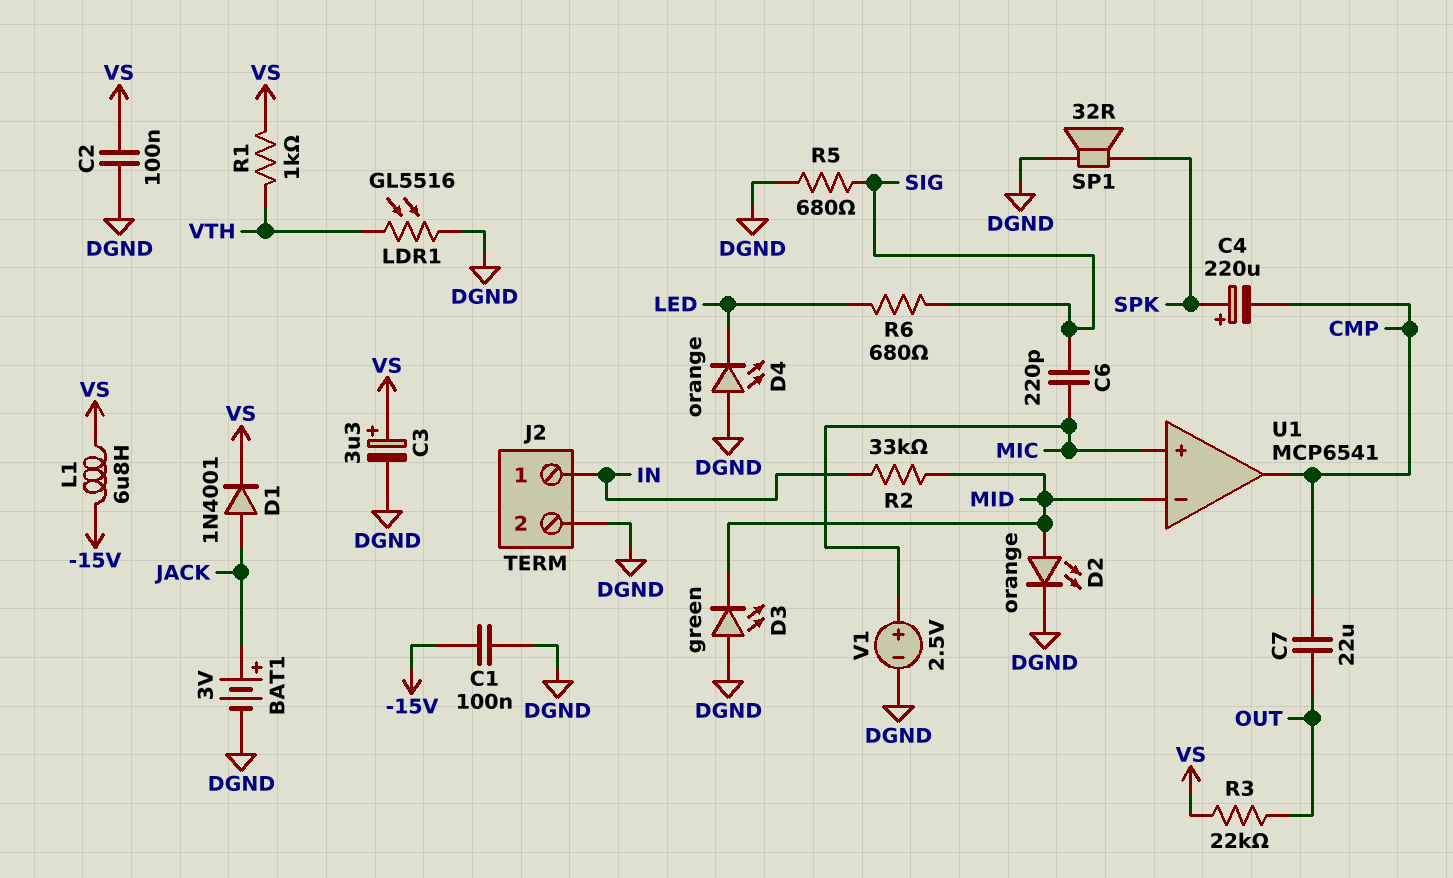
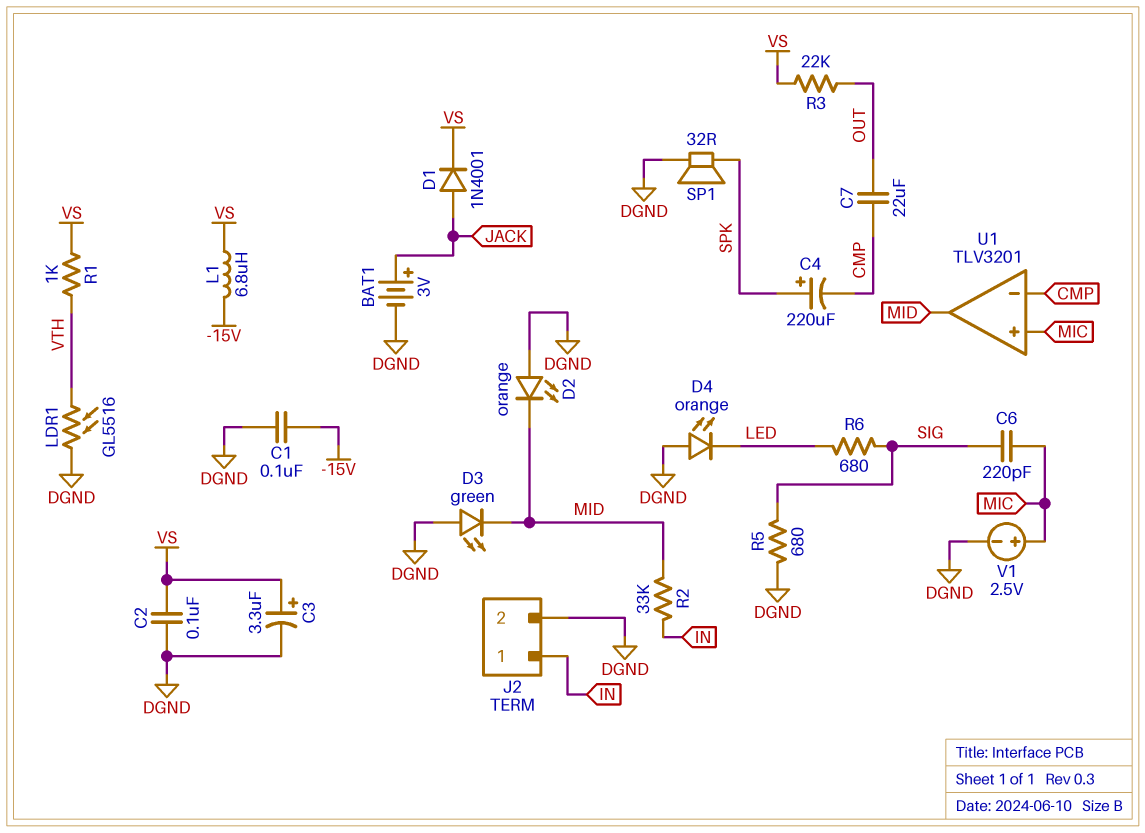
D2: LED orange (A MID, K DGND) -> LED orange (A DGND, K MID)
U1: MCP6541 -> TLV3201
U1 pin in-: MID -> CMP
U1 pin out: CMP -> MID

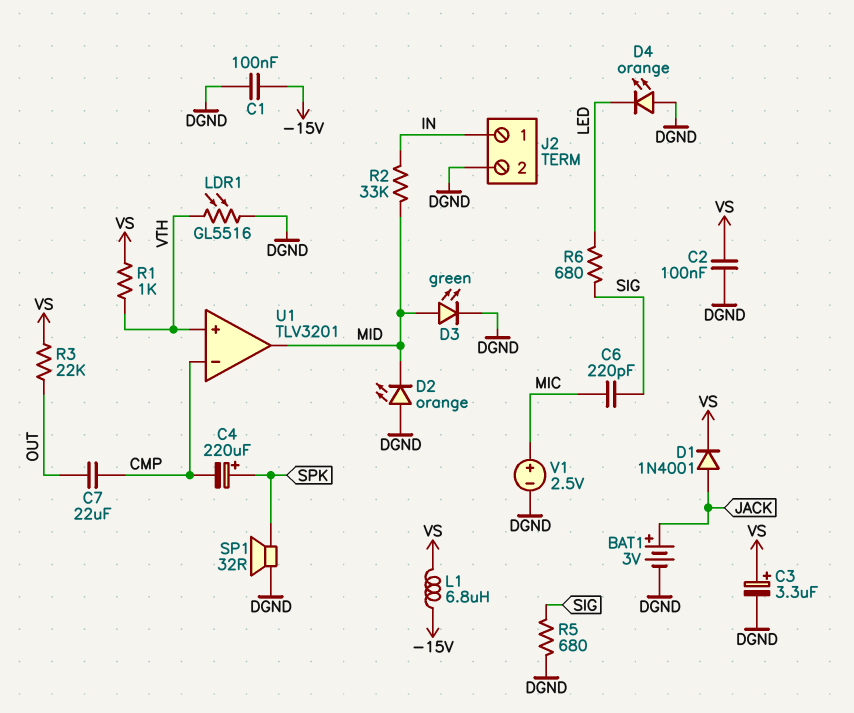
D3: LED green (A DGND, K MID) -> LED green (A MID, K DGND)
U1 pin in+: MIC -> VTH

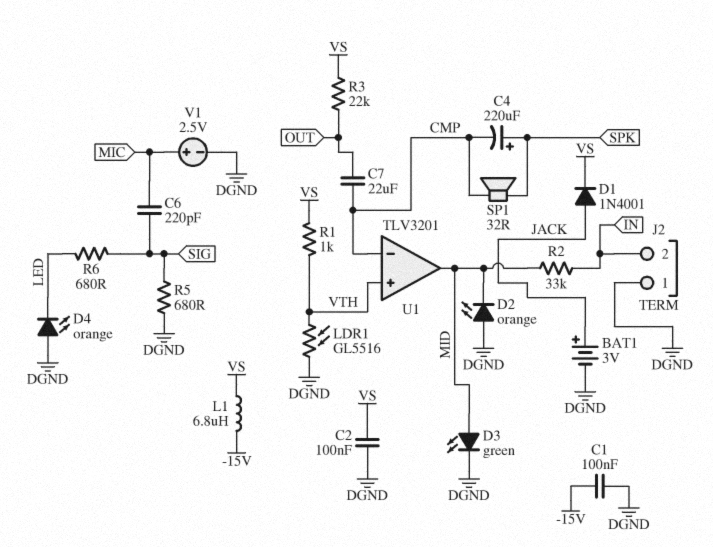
C3: 3.3uF (plus VS, minus DGND) -> none
J2 pin 1: IN -> DGND
J2 pin 2: DGND -> IN
SP1: speaker 32R (DGND, SPK) -> speaker 32R (CMP, SPK)

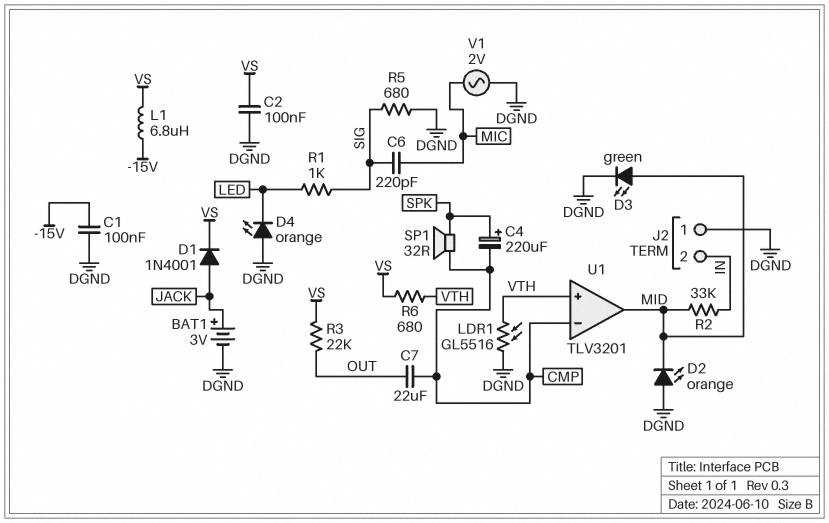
R1: 1k (VS, VTH) -> 1k (LED, SIG)
R6: 680 (LED, SIG) -> 680 (VS, VTH)
V1: 2.5V (plus MIC, minus DGND) -> AC 2V (DGND, MIC)

